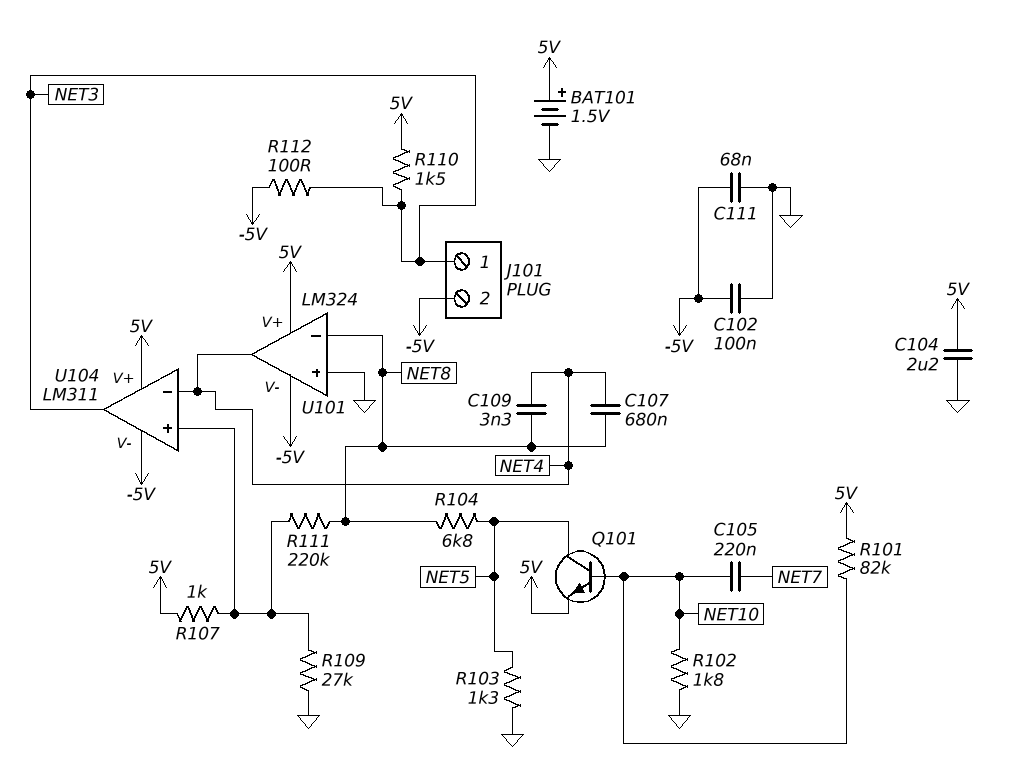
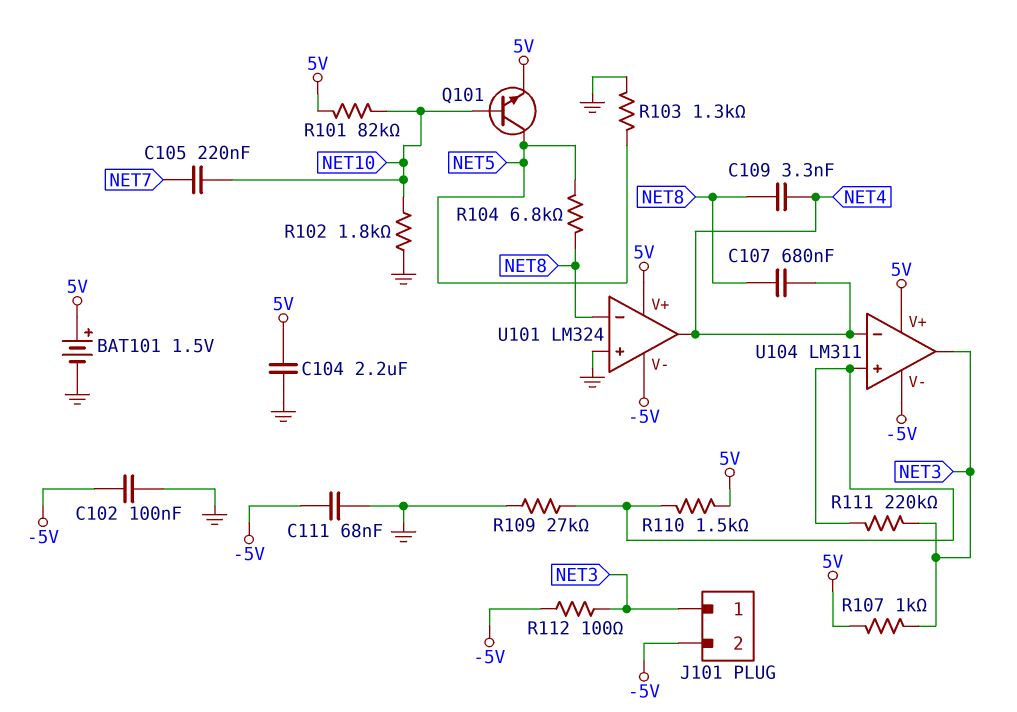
R107: 1k (5V, U104/in+) -> 1k (5V, NET3)
R110: 1.5k (5V, NET3) -> 1.5k (5V, U104/in+)
R111: 220k (NET8, U104/in+) -> 220k (NET3, U104/in+)

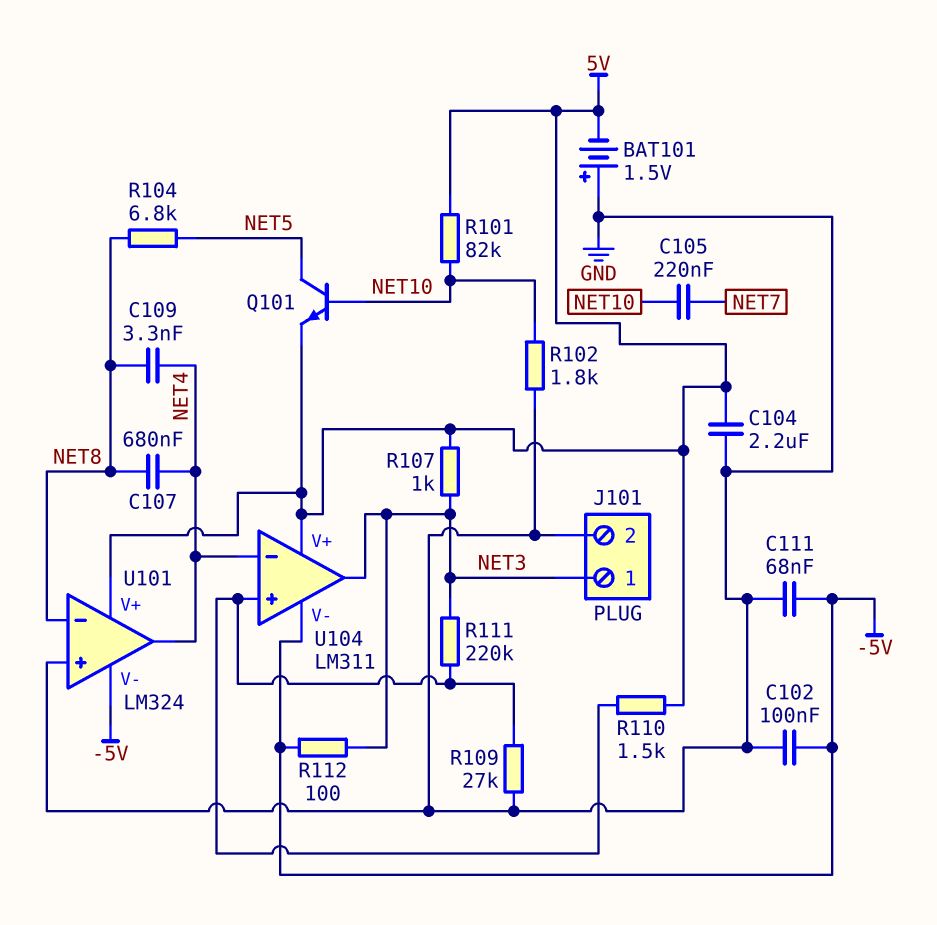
BAT101: 1.5V (plus 5V, minus GND) -> 1.5V (plus GND, minus 5V)
J101 pin 2: -5V -> GND
R103: 1.3k (GND, NET5) -> none

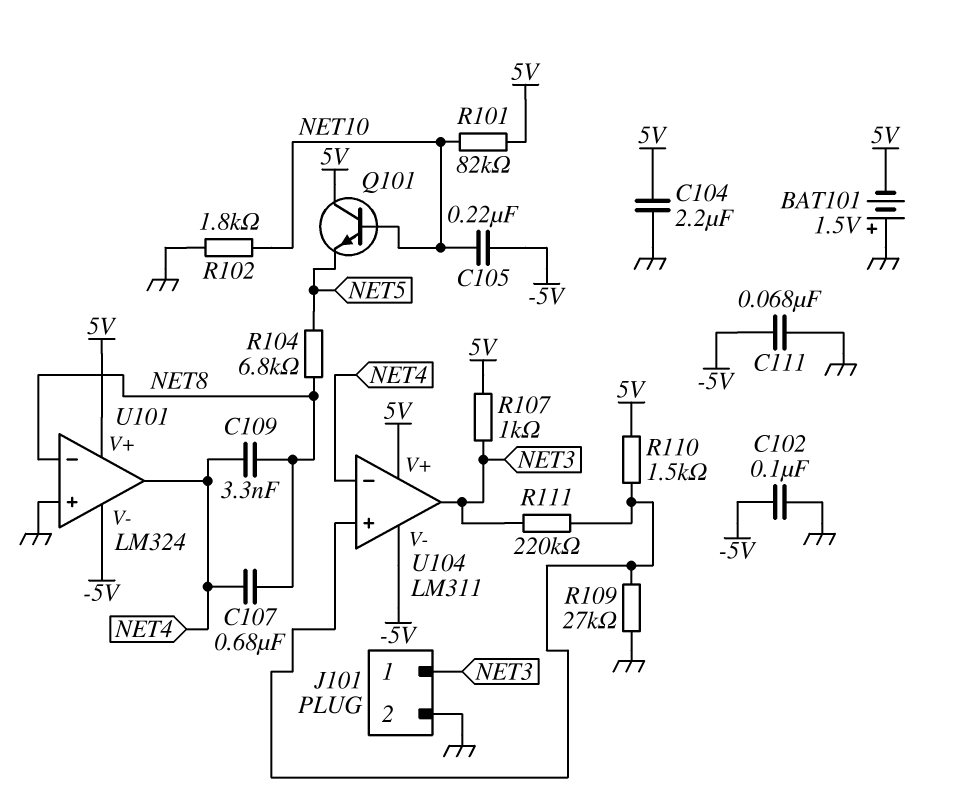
C105: 220nF (NET7, NET10) -> 220nF (-5V, NET10)
Q101: NPN (B NET10, C NET5, E 5V) -> NPN (B NET10, C 5V, E NET5)
R112: 100 (-5V, NET3) -> none

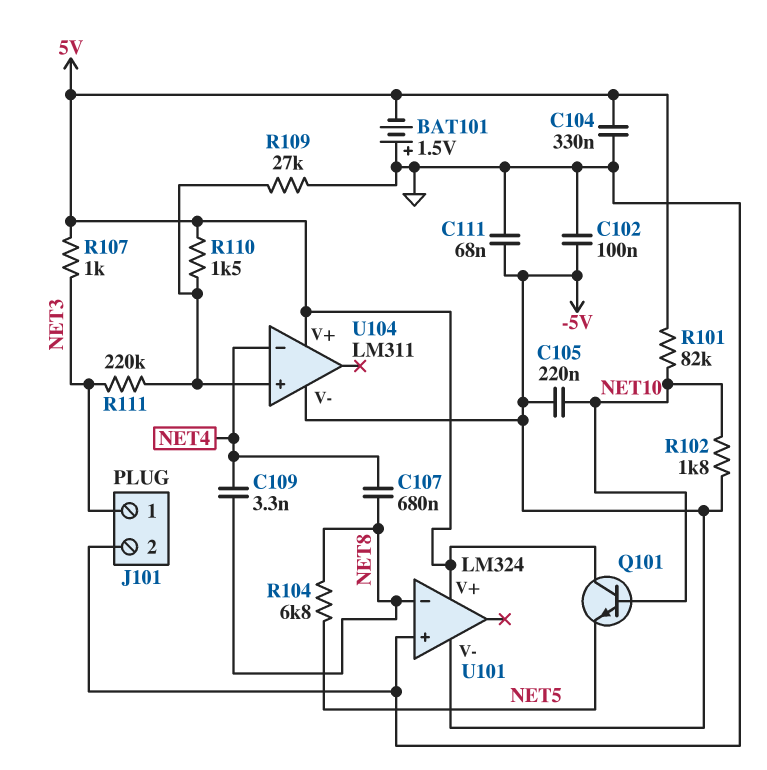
C104: 2.2uF (5V, GND) -> 330nF (5V, GND)
R102: 1.8k (GND, NET10) -> 1.8k (-5V, NET10)
U101 pin out: NET4 -> none
U104 pin out: NET3 -> none

